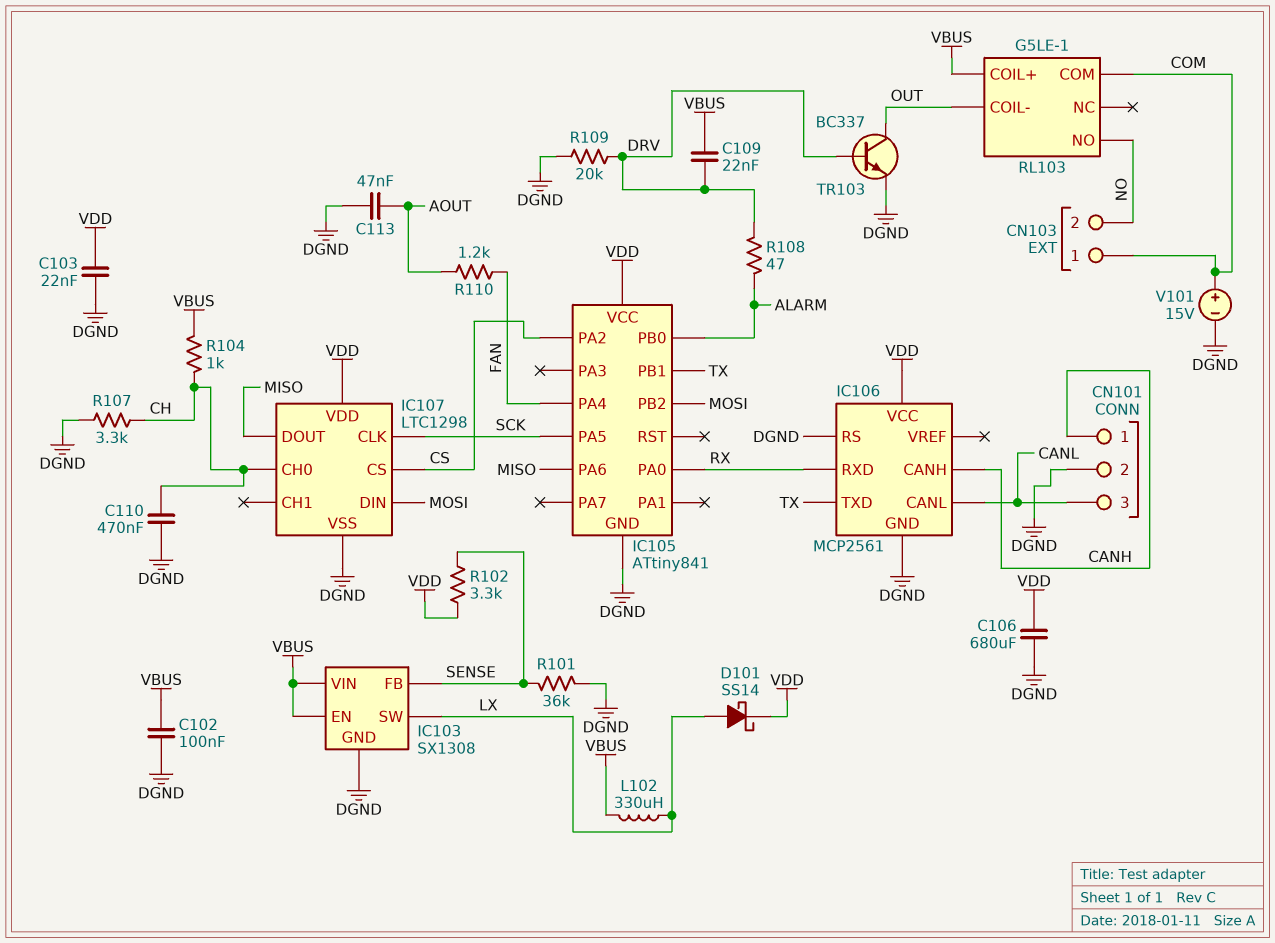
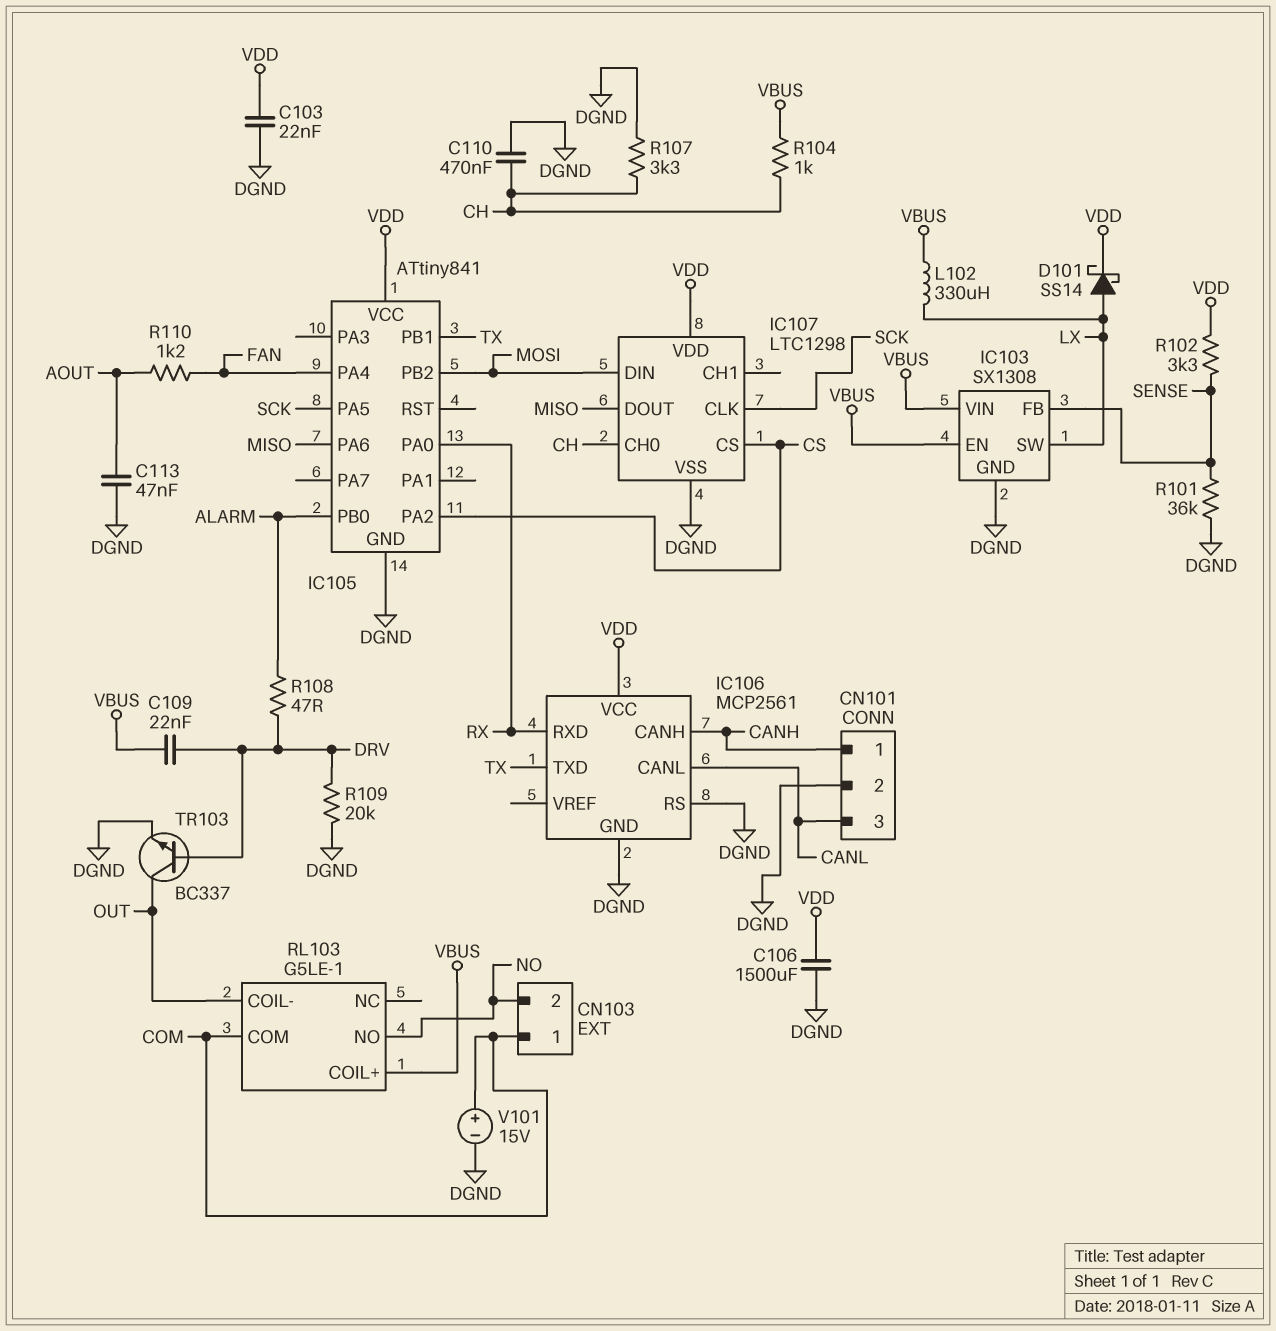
C102: 100nF (DGND, VBUS) -> none
C106: 680uF (DGND, VDD) -> 1500uF (DGND, VDD)

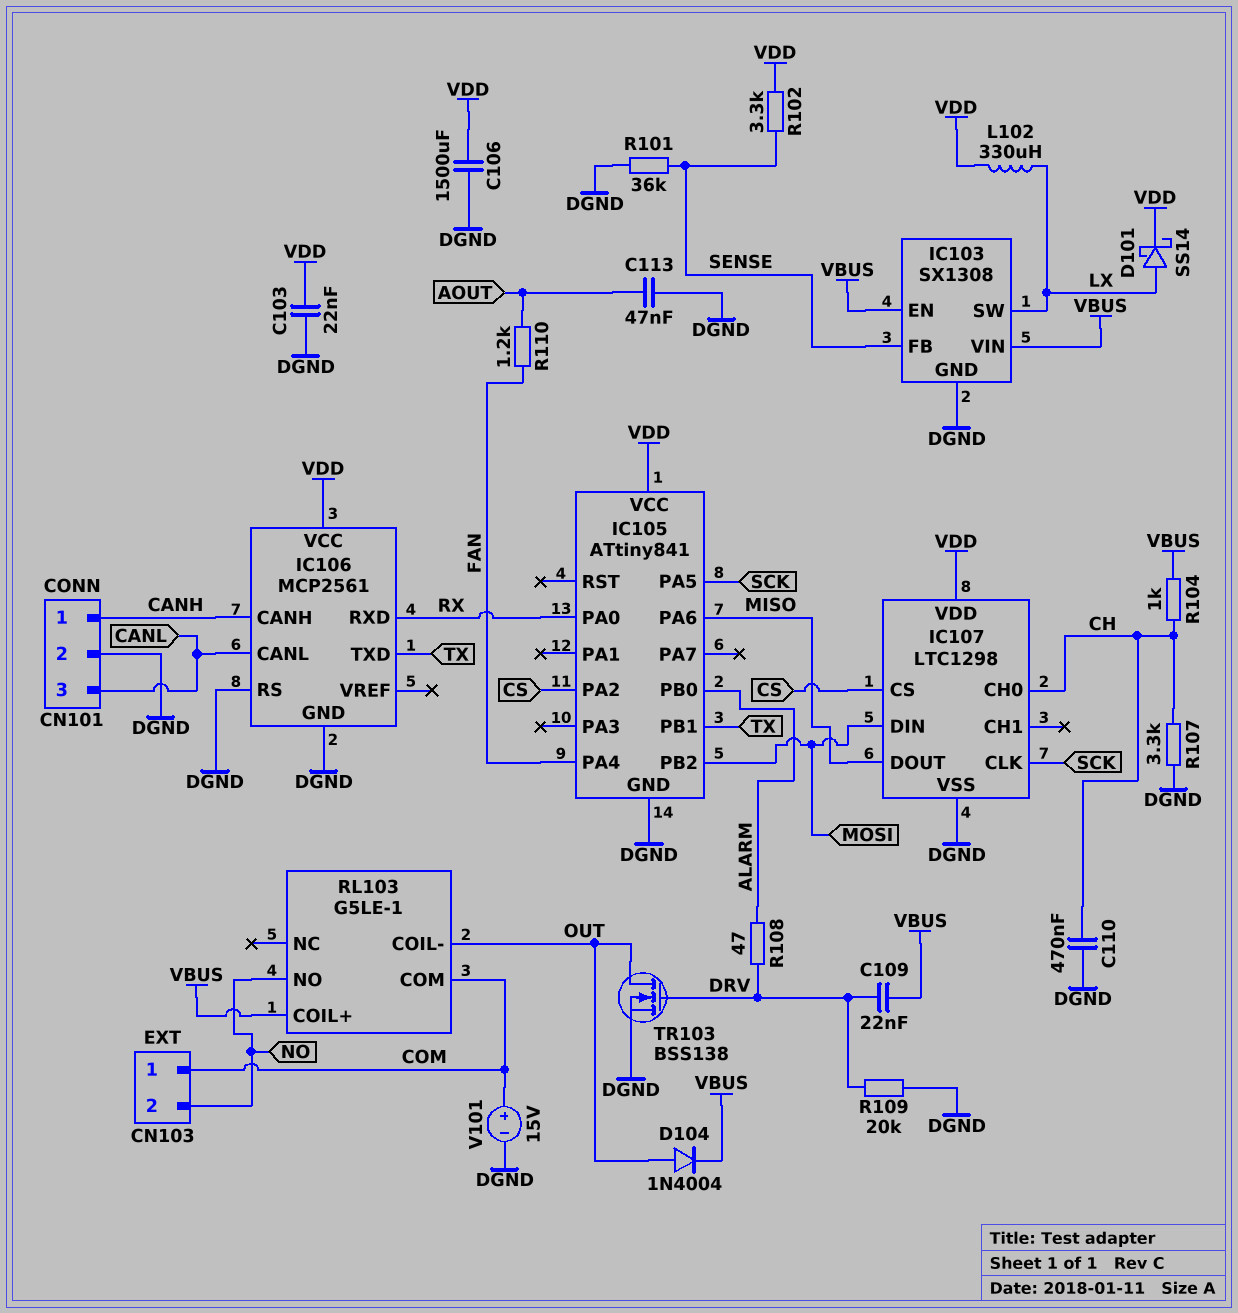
D104: none -> diode 1N4004 (A OUT, K VBUS)
L102: 330uH (LX, VBUS) -> 330uH (LX, VDD)
TR103: NPN BC337 (B DRV, C OUT, E DGND) -> NMOS BSS138 (G DRV, D OUT, S DGND)

